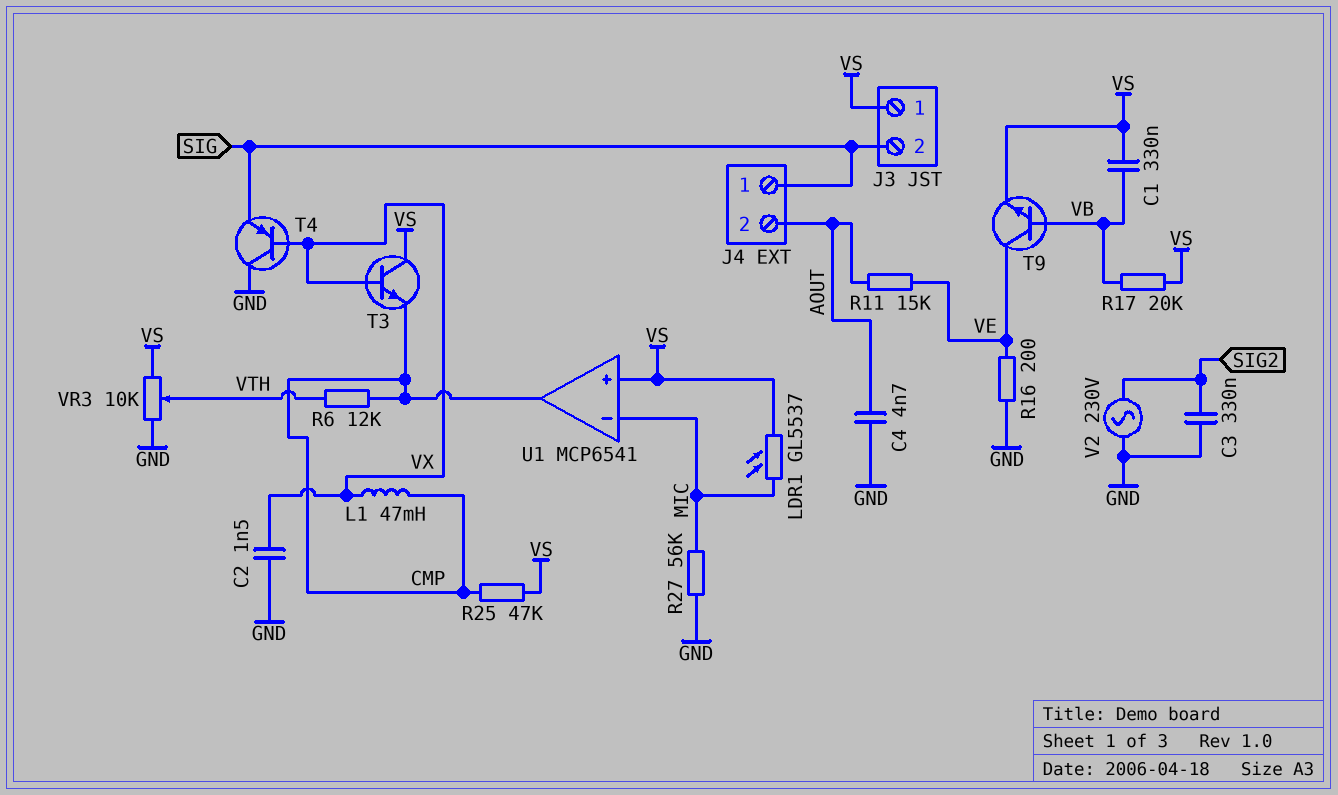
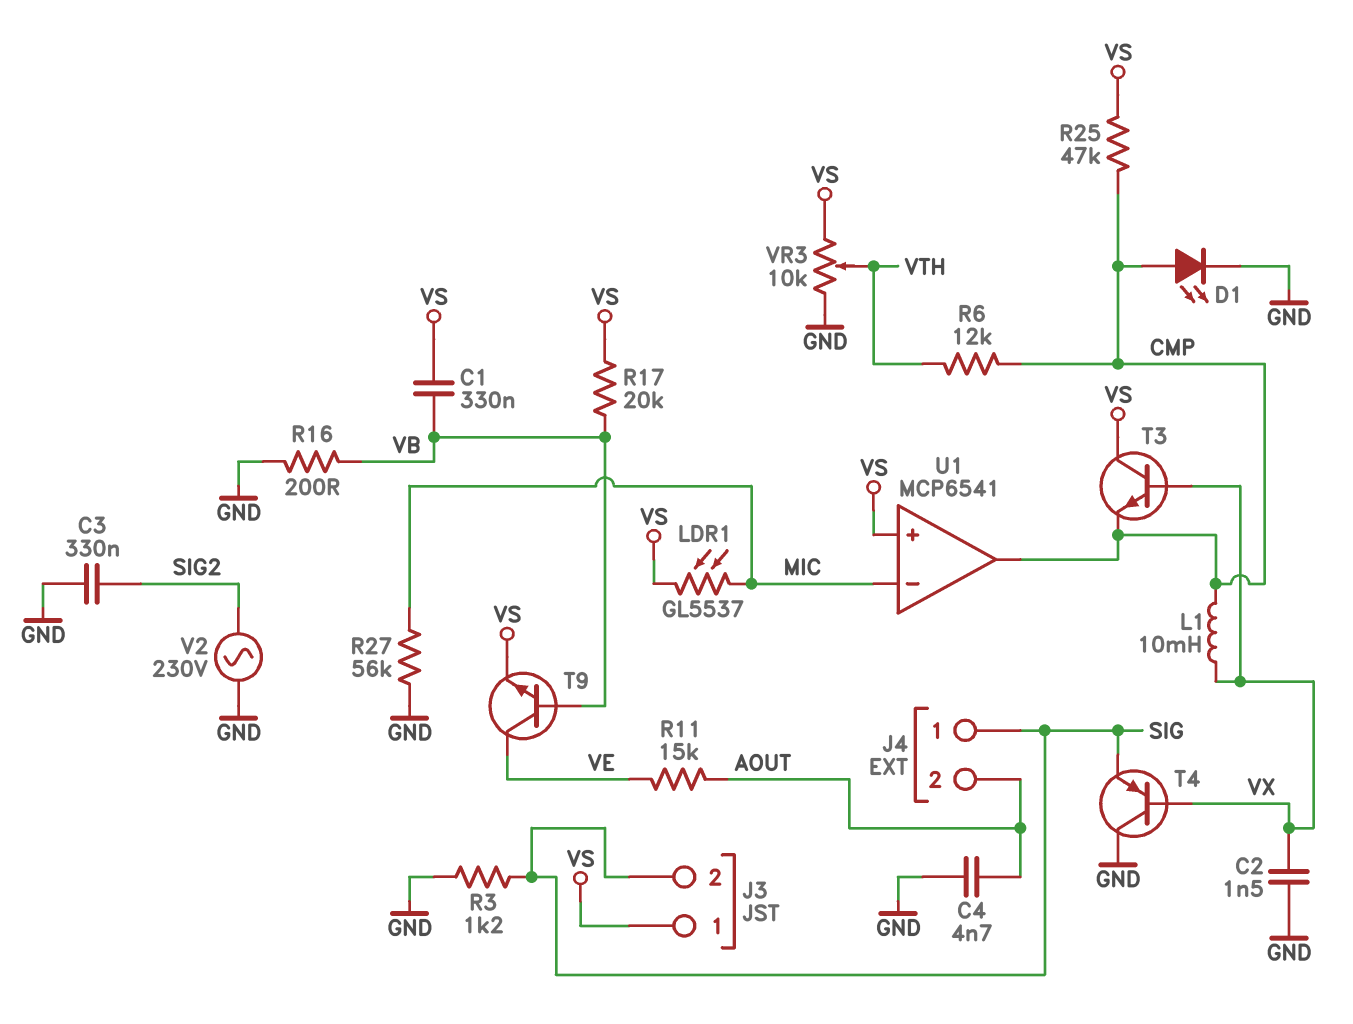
D1: none -> LED (A CMP, K GND)
L1: 47mH (CMP, VX) -> 10mH (CMP, VX)
R3: none -> 1.2k (GND, SIG)
R16: 200 (GND, VE) -> 200 (GND, VB)

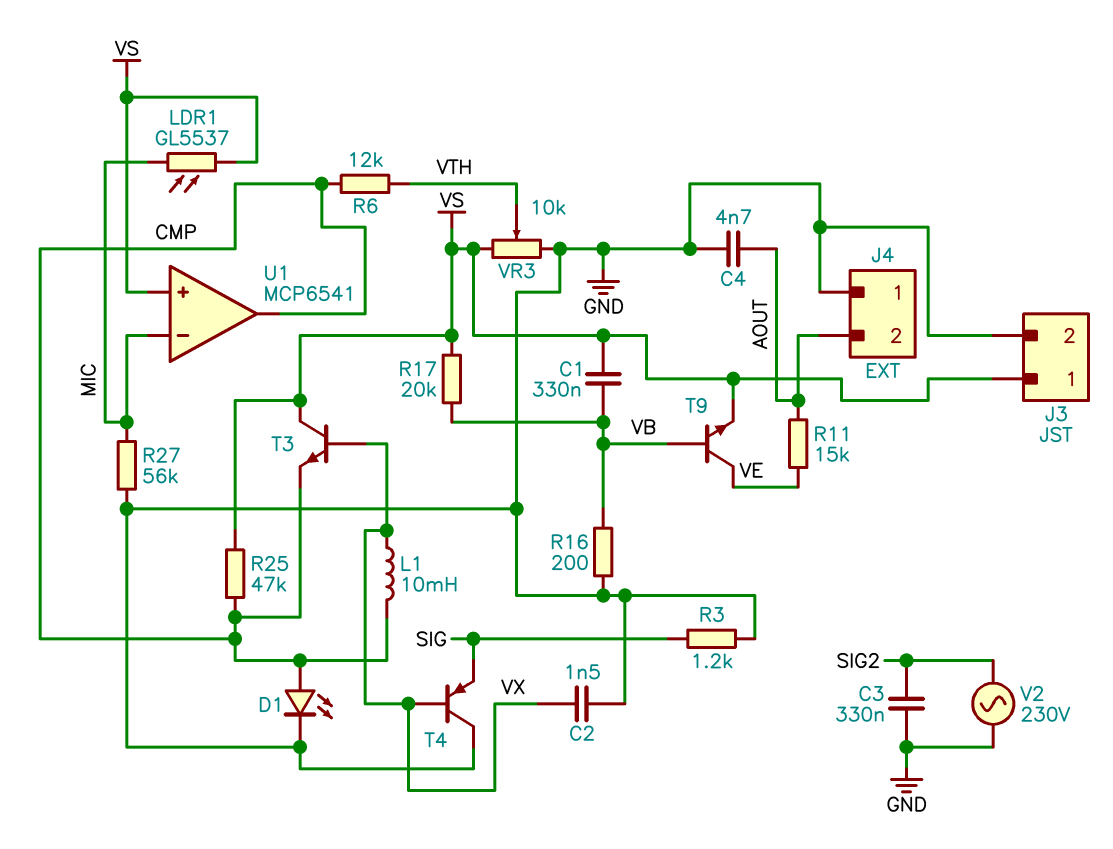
J3 pin 2: SIG -> GND
J4 pin 1: SIG -> GND

